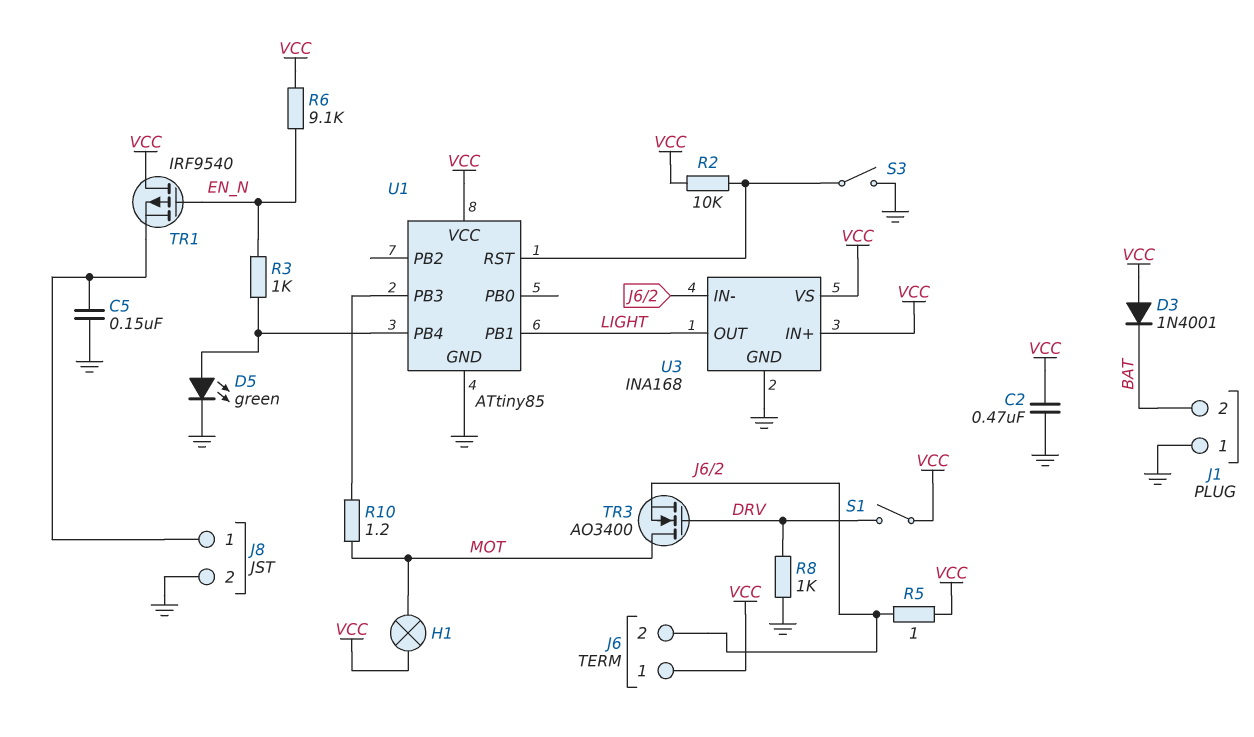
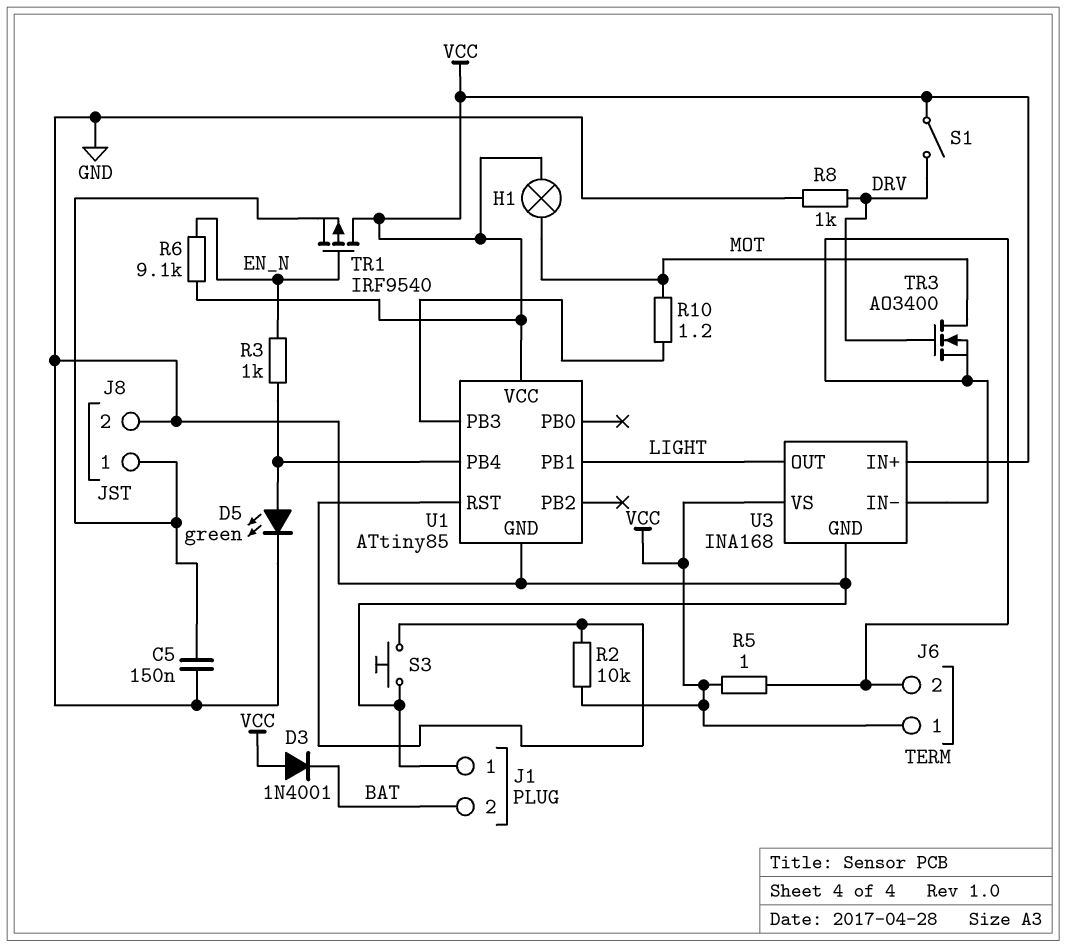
C2: 470nF (GND, VCC) -> none
S3: switch (GND, U1/RST) -> button (GND, U1/RST)

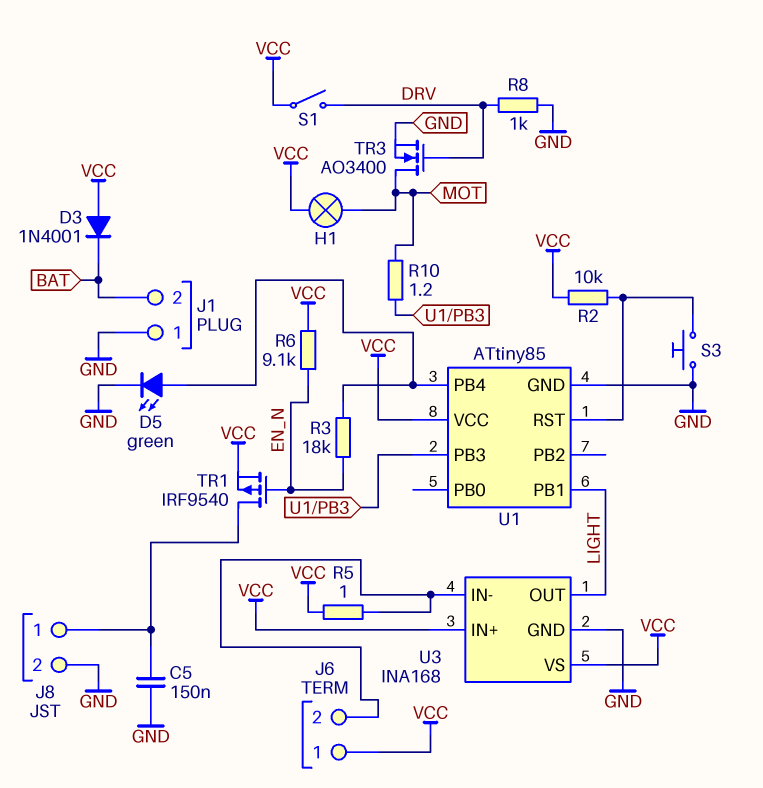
R3: 1k (EN_N, U1/PB4) -> 18k (EN_N, U1/PB4)
TR1: PMOS IRF9540 (G EN_N, D VCC, S J8/1) -> PMOS IRF9540 (G EN_N, D J8/1, S VCC)
TR3: NMOS AO3400 (G DRV, D MOT, S J6/2) -> NMOS AO3400 (G DRV, D MOT, S GND)

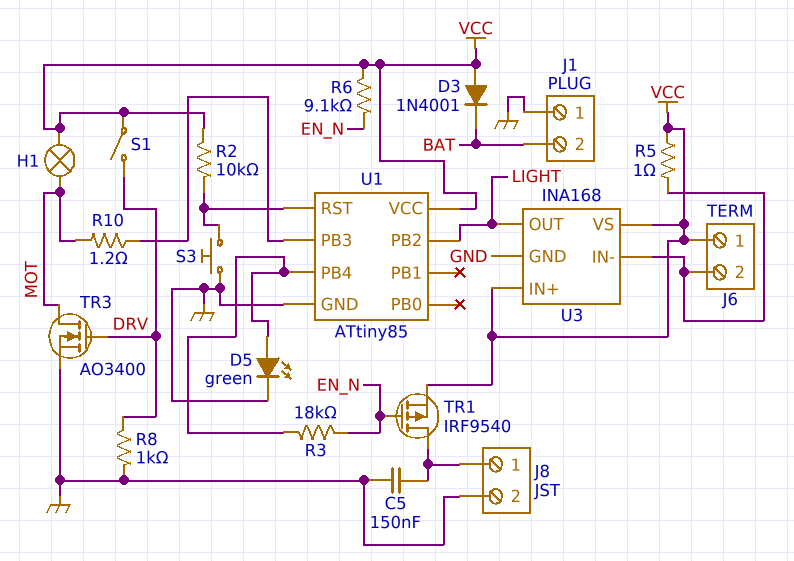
U1 pin PB1: LIGHT -> none
U1 pin PB2: none -> LIGHT

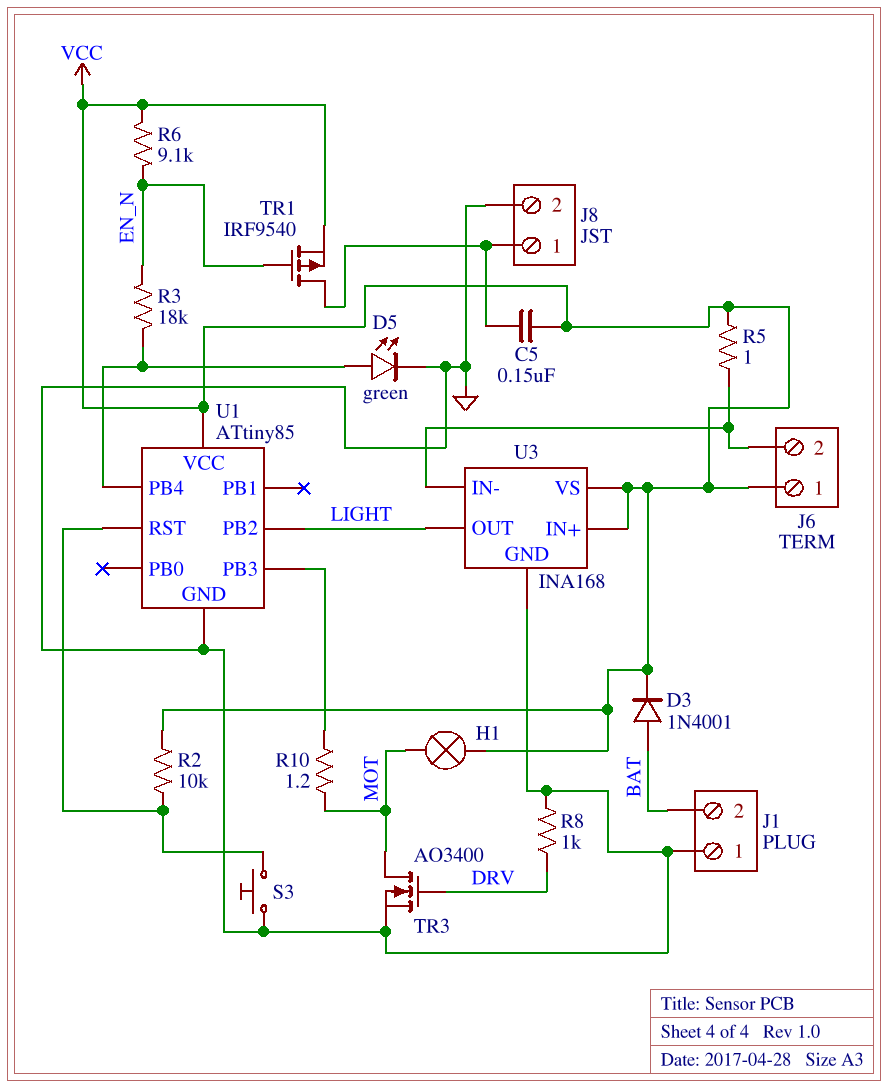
C5: 150nF (GND, J8/1) -> 150nF (J8/1, VCC)
D3: diode 1N4001 (A VCC, K BAT) -> diode 1N4001 (A BAT, K VCC)
S1: switch (DRV, VCC) -> none

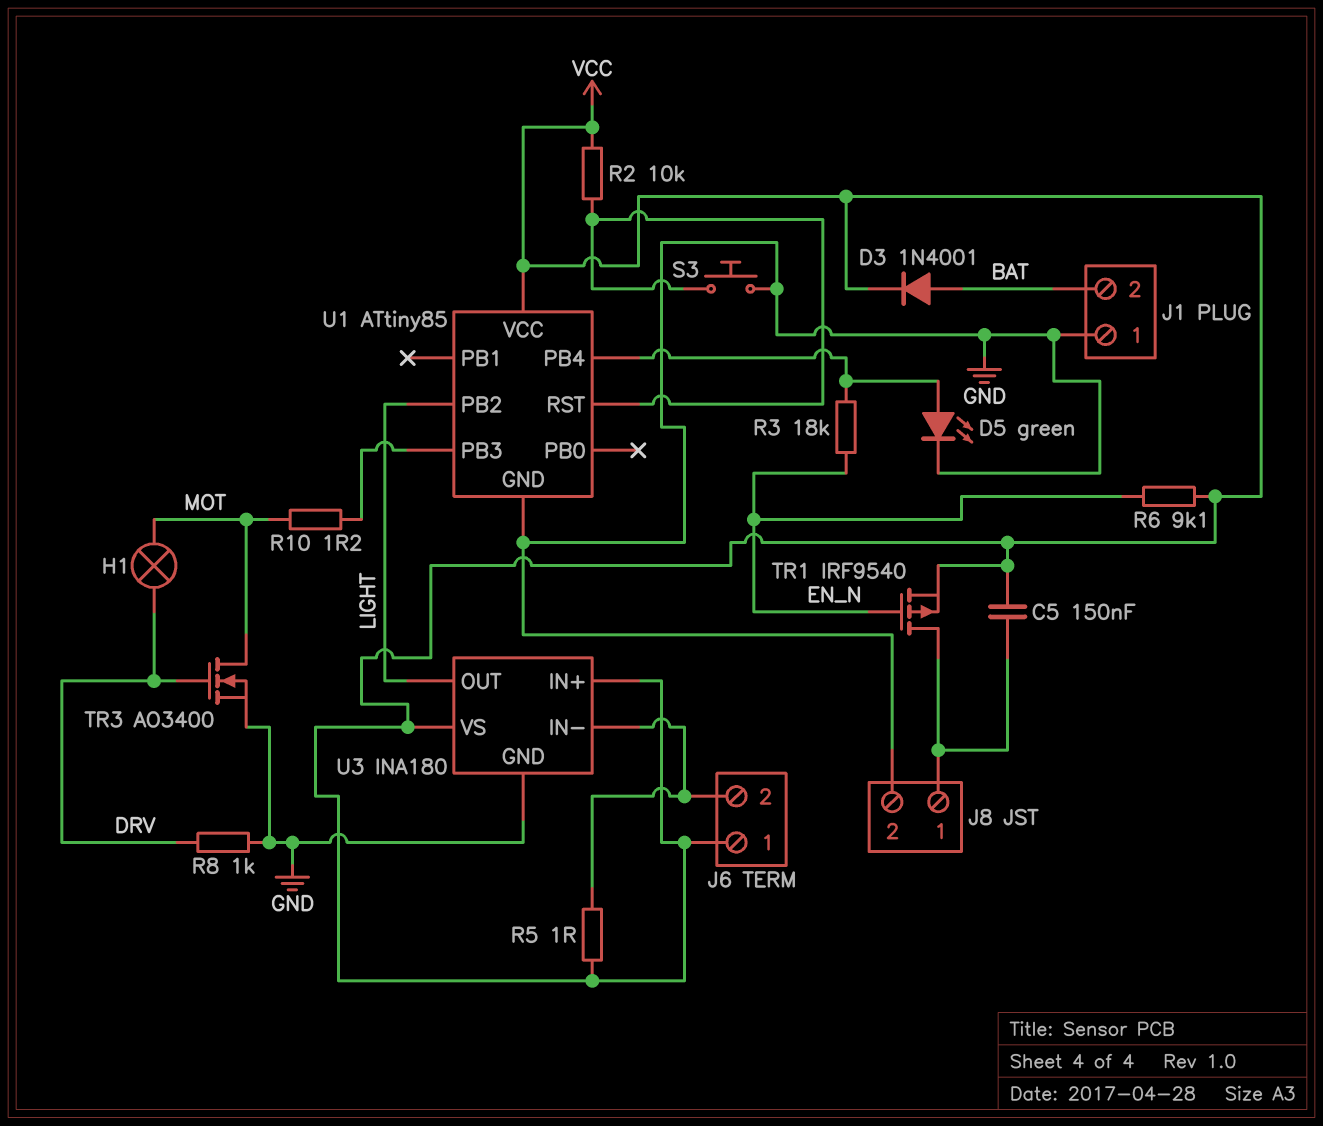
H1: lamp (MOT, VCC) -> lamp (DRV, MOT)
U3: INA168 -> INA180

